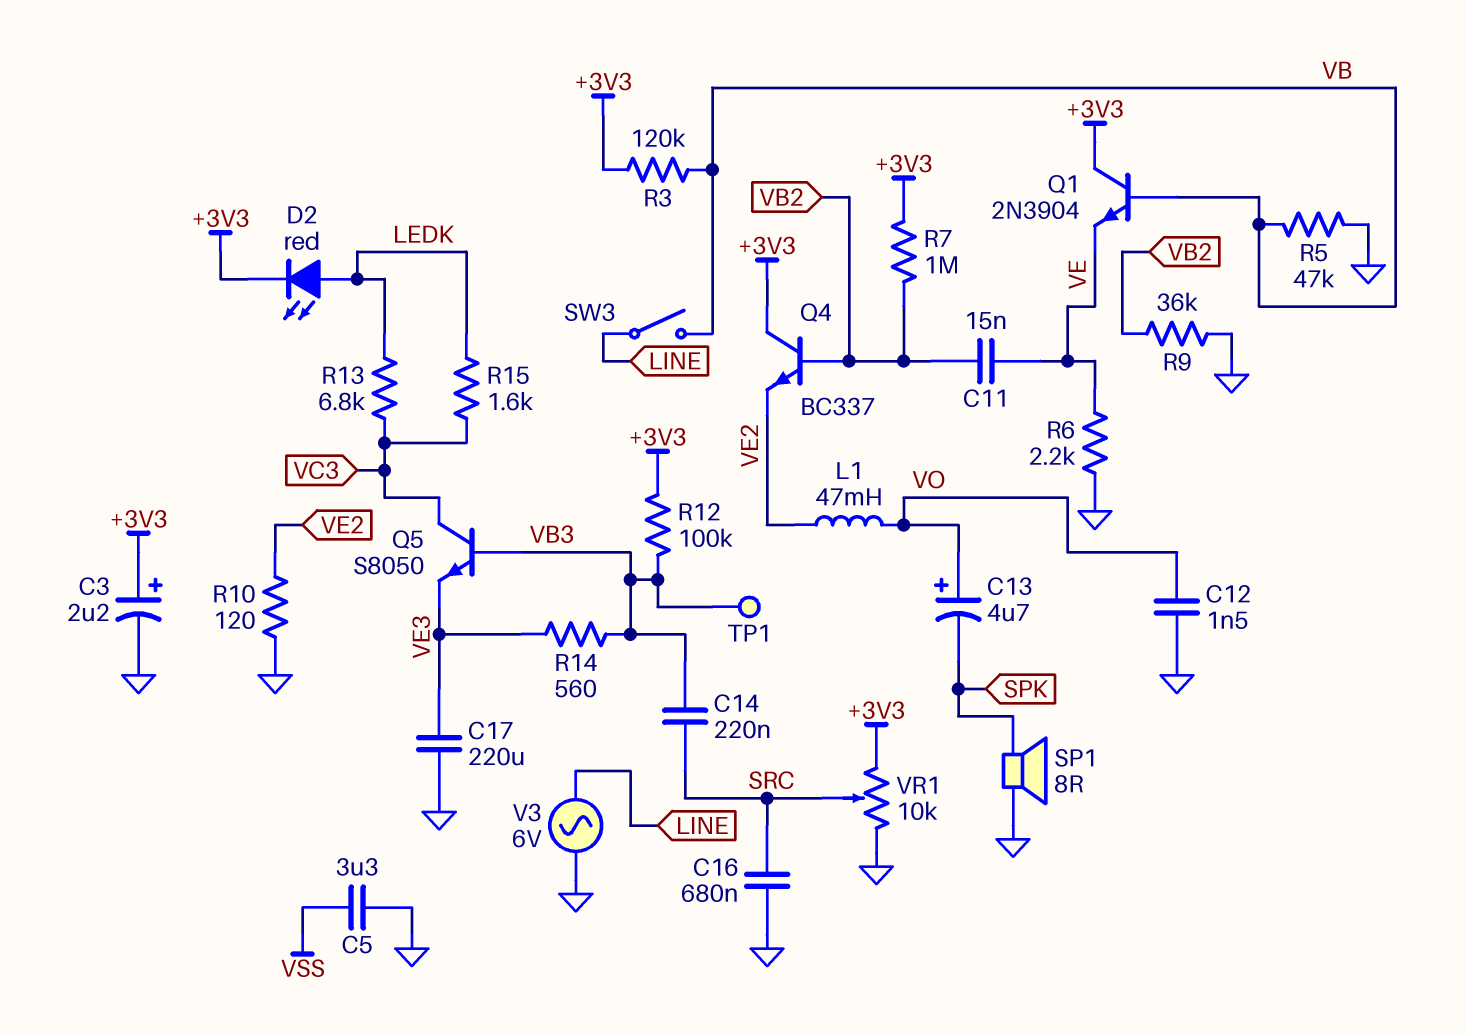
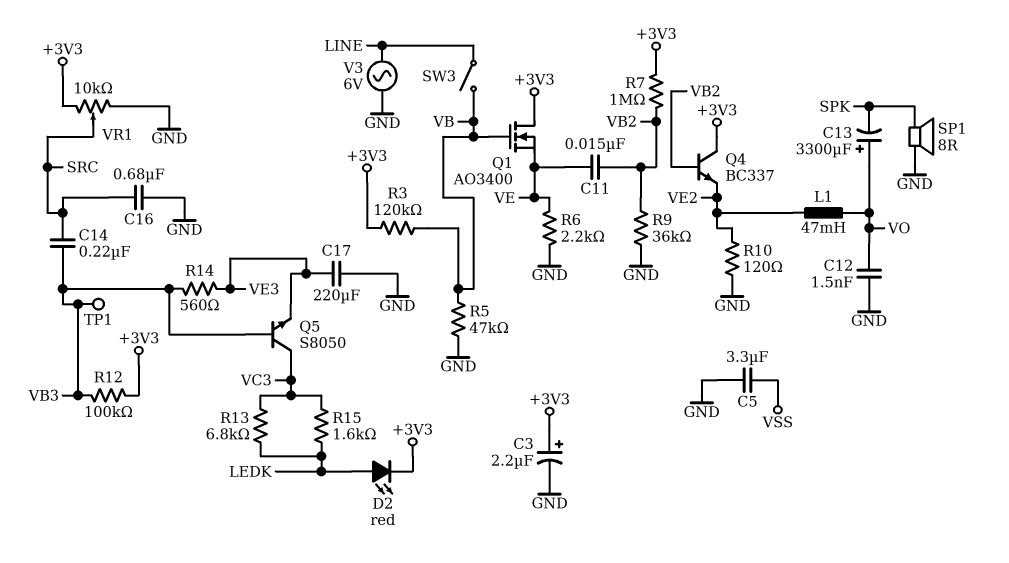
C13: 4.7uF (plus VO, minus SPK) -> 3300uF (plus VO, minus SPK)
Q1: NPN 2N3904 (B VB, C +3V3, E VE) -> NMOS AO3400 (G VB, D +3V3, S VE)

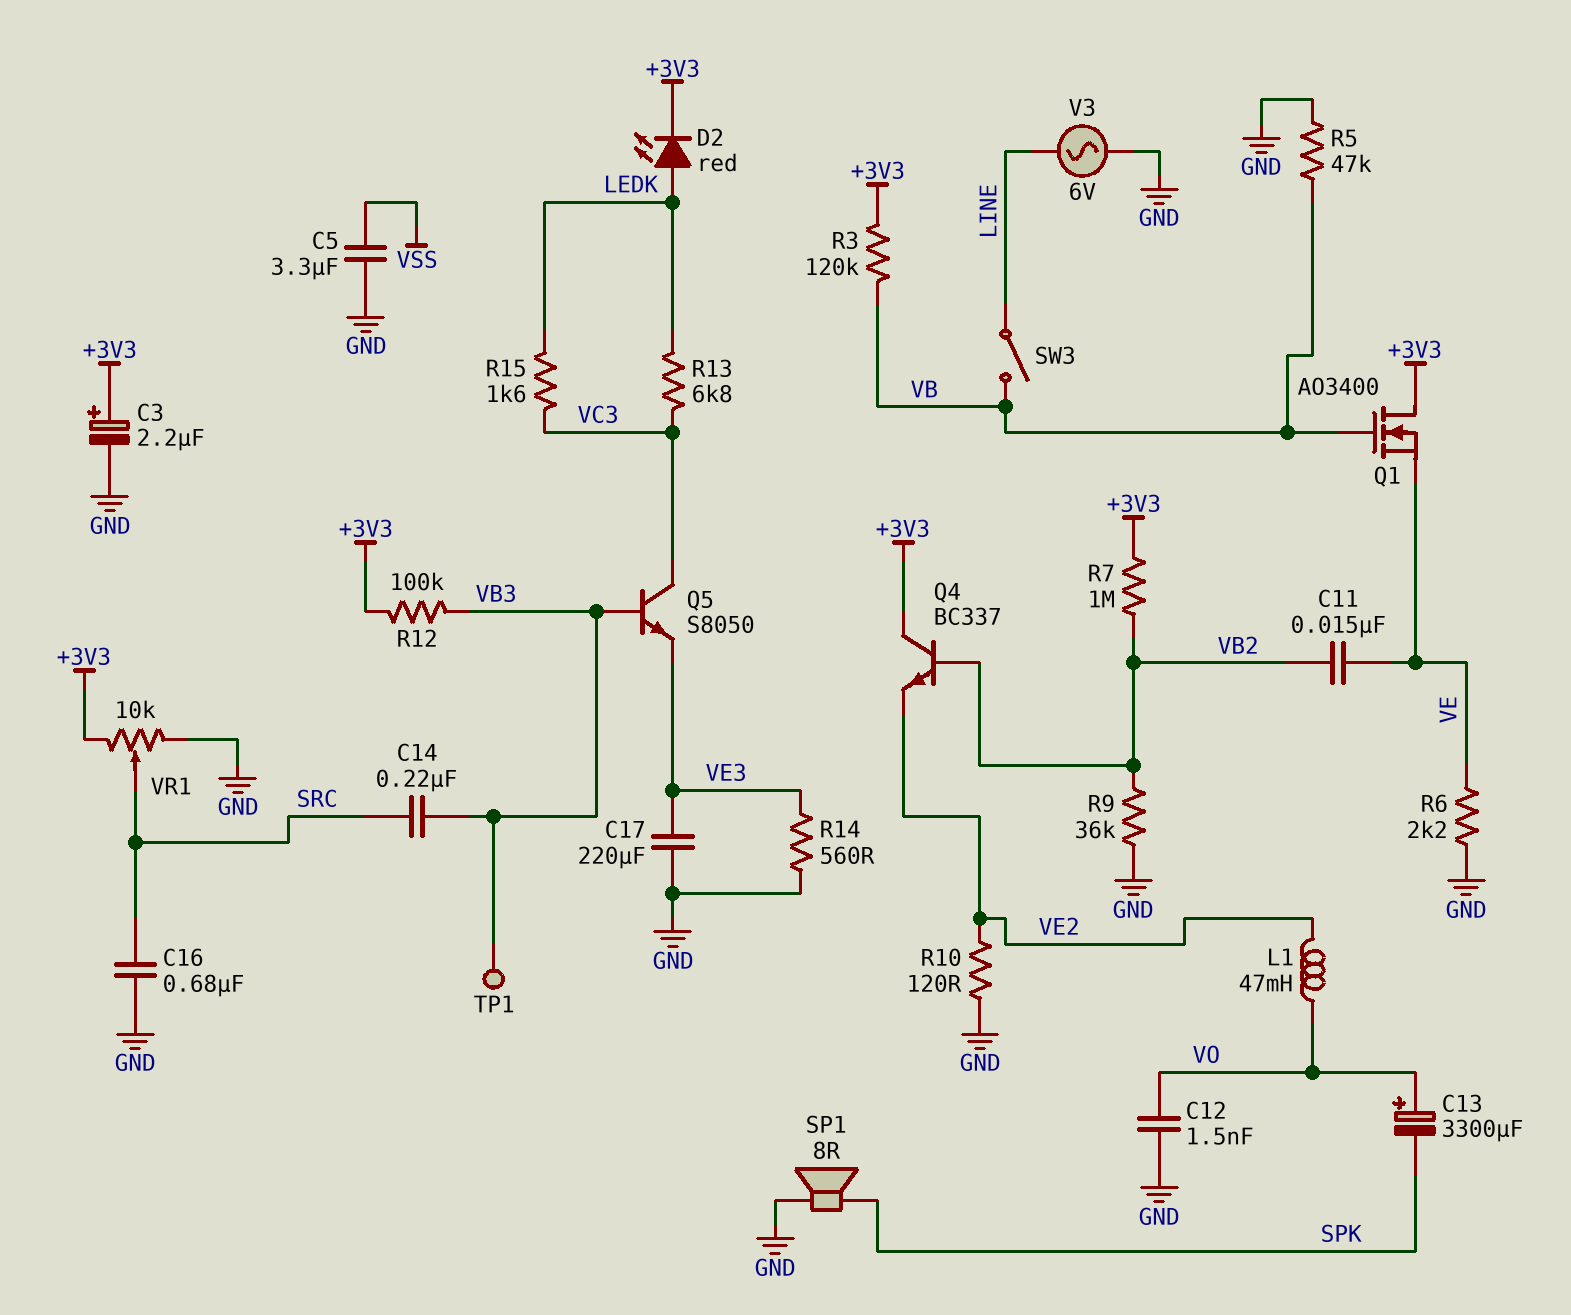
R14: 560 (VB3, VE3) -> 560 (GND, VE3)

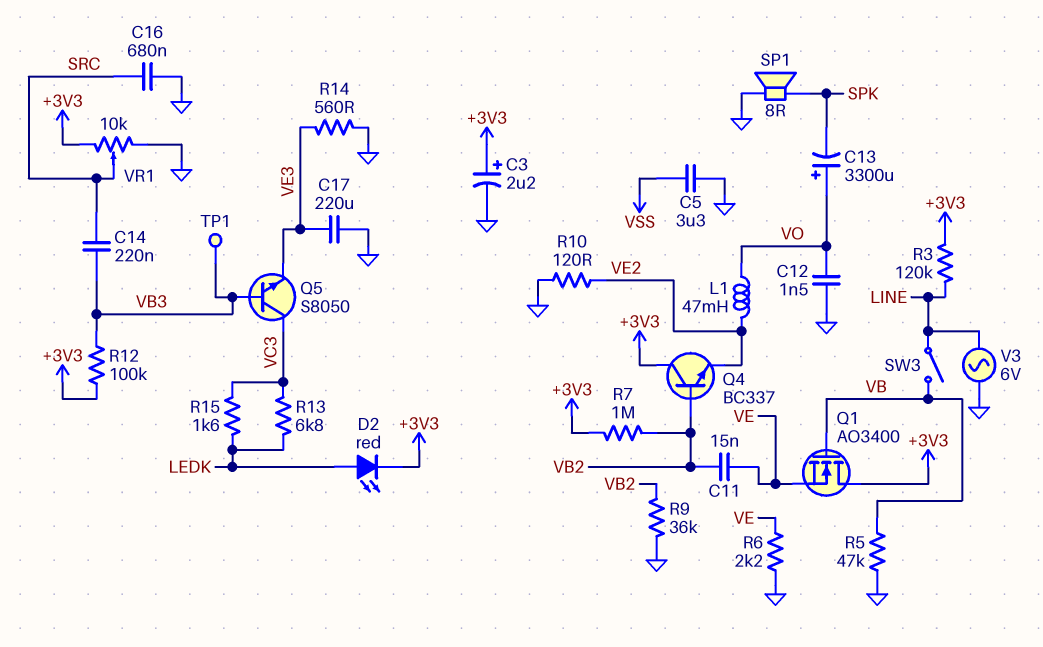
R3: 120k (+3V3, VB) -> 120k (+3V3, LINE)

